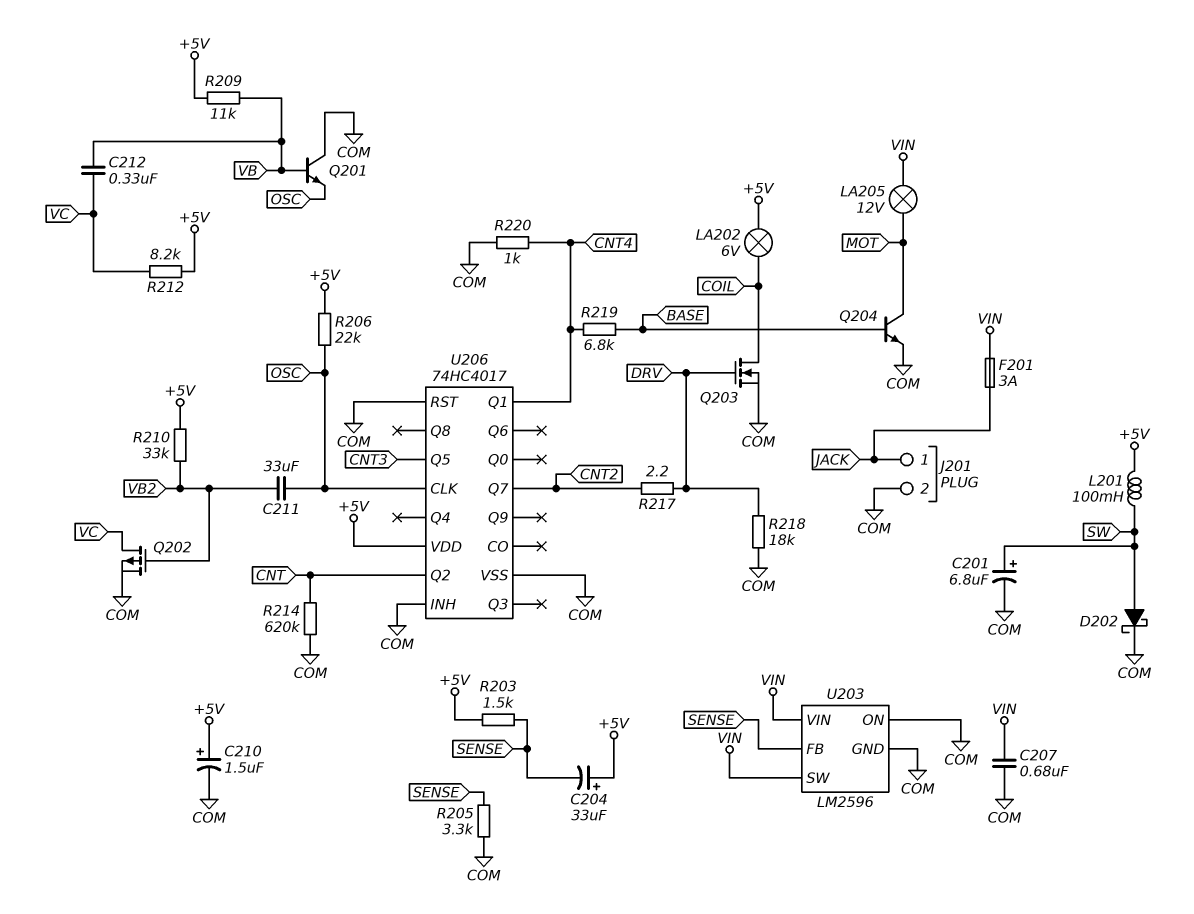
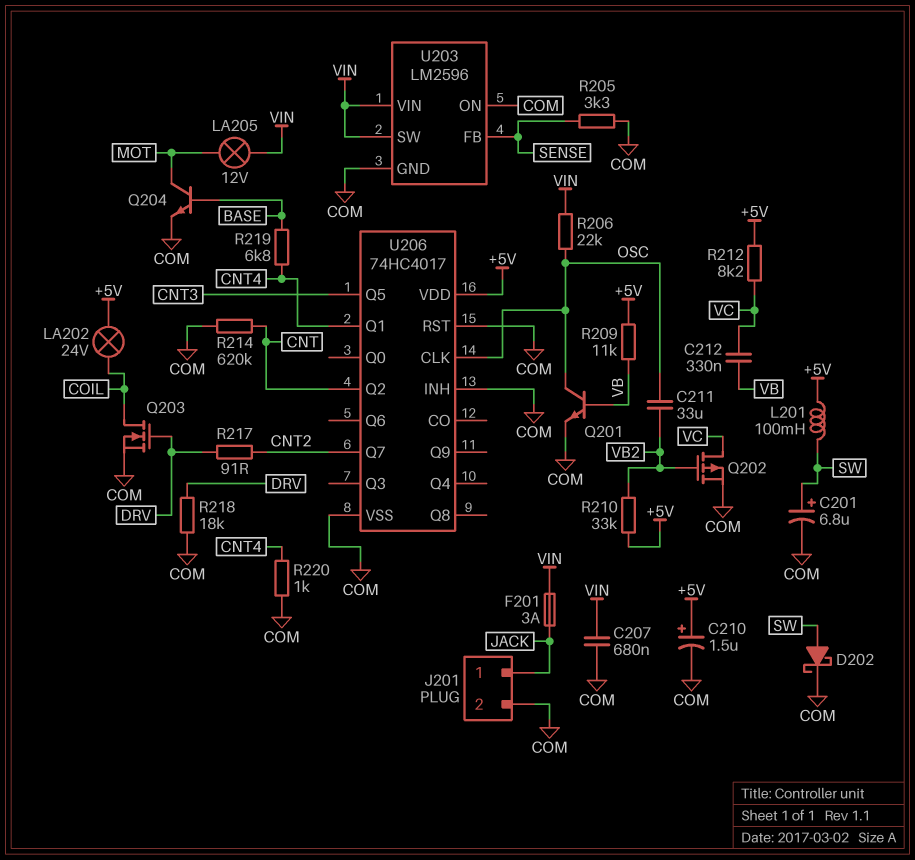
C204: 33uF (plus +5V, minus SENSE) -> none
LA202: lamp 6V (+5V, COIL) -> lamp 24V (+5V, COIL)
Q201: NPN (B VB, C COM, E OSC) -> NPN (B VB, C OSC, E COM)
R203: 1.5k (+5V, SENSE) -> none
R206: 22k (+5V, OSC) -> 22k (OSC, VIN)
R217: 2.2 (CNT2, DRV) -> 91 (CNT2, DRV)

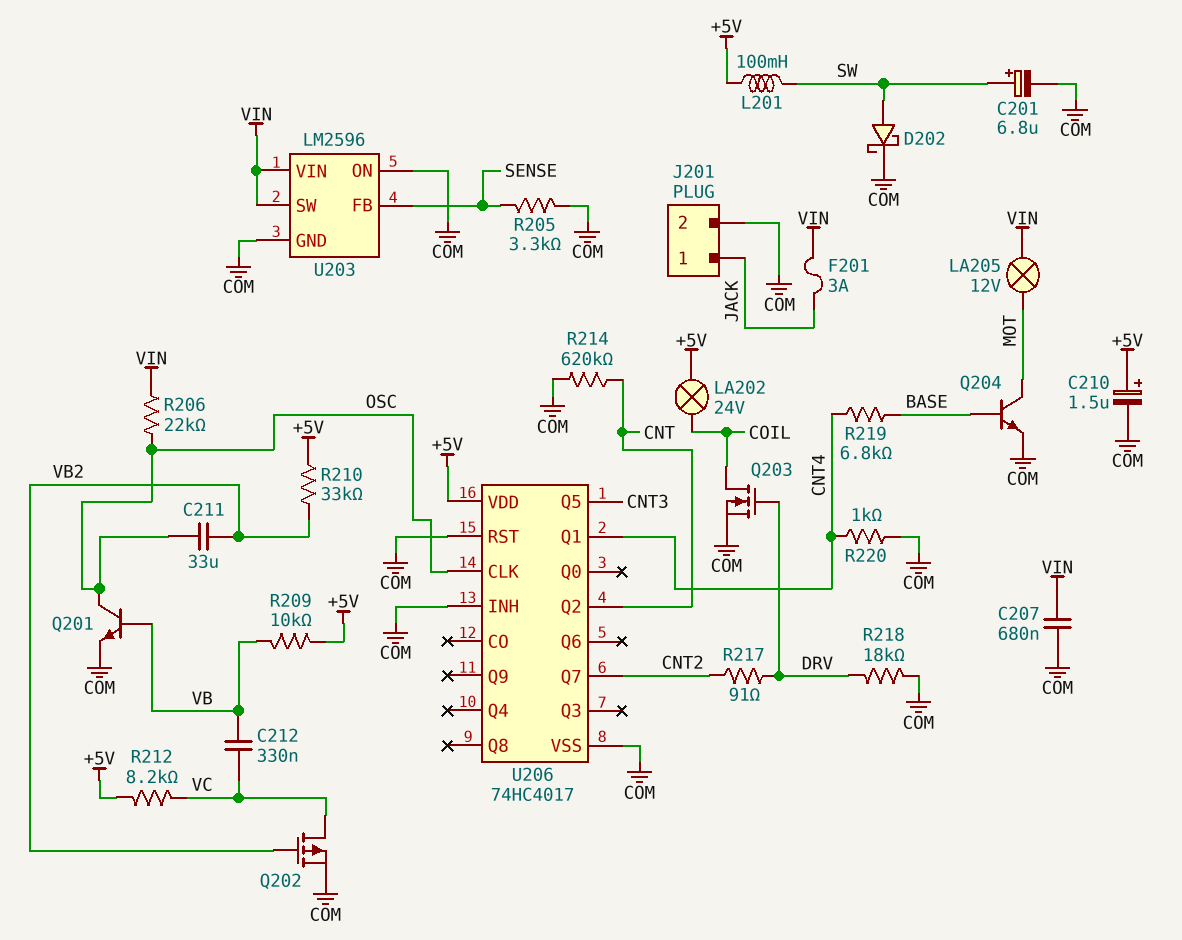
R209: 11k (+5V, VB) -> 10k (+5V, VB)

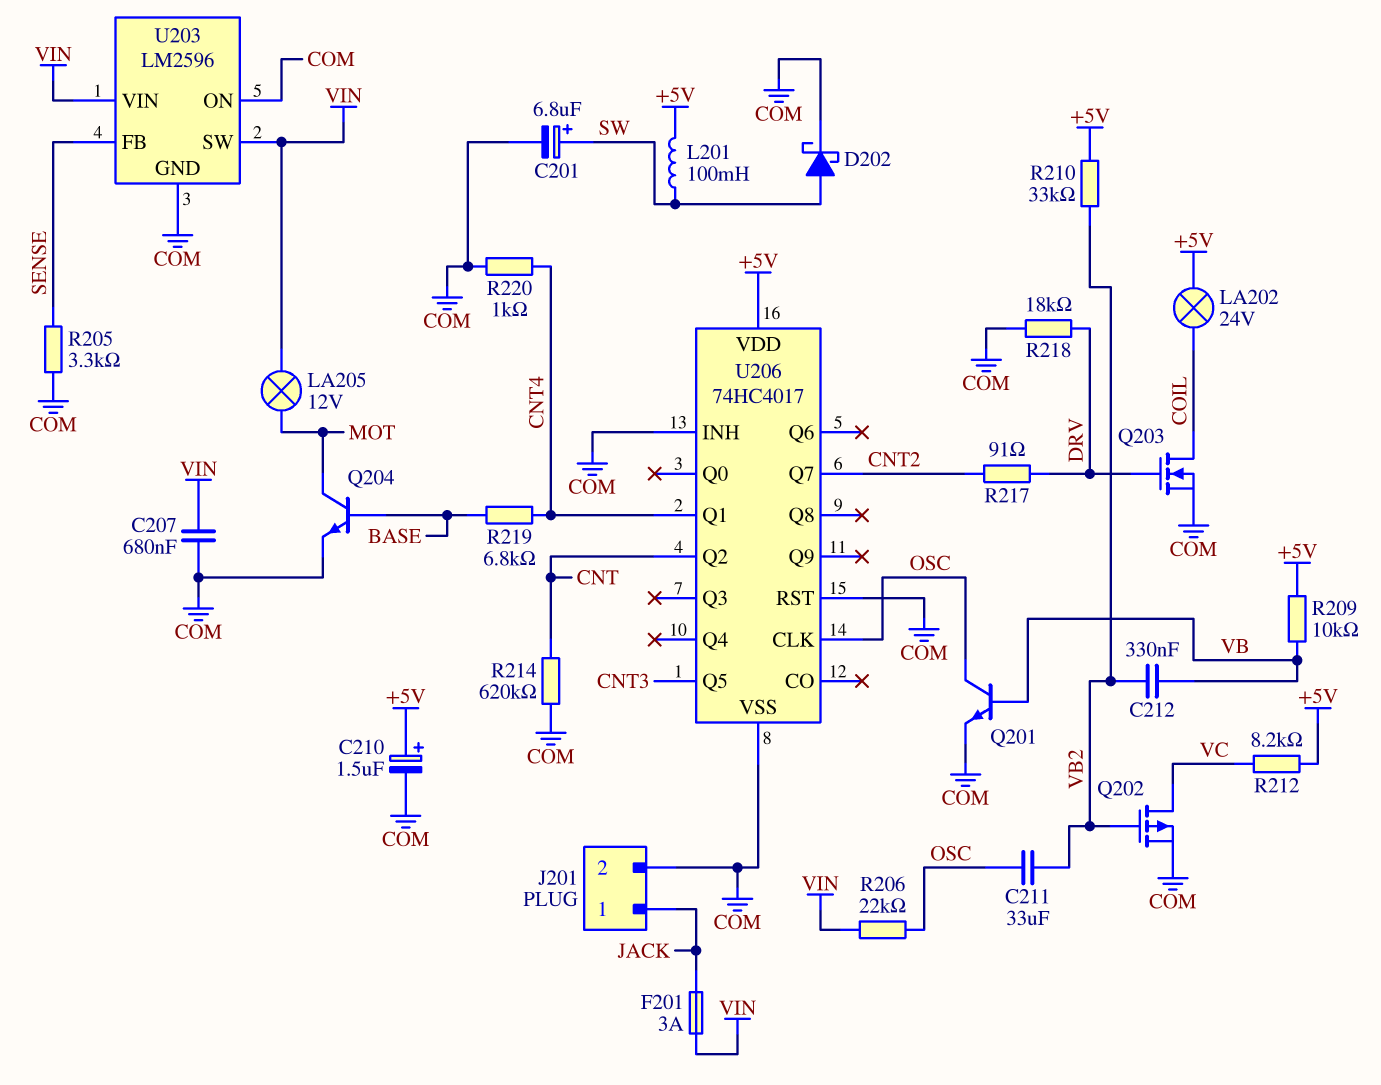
C212: 330nF (VB, VC) -> 330nF (VB, VB2)

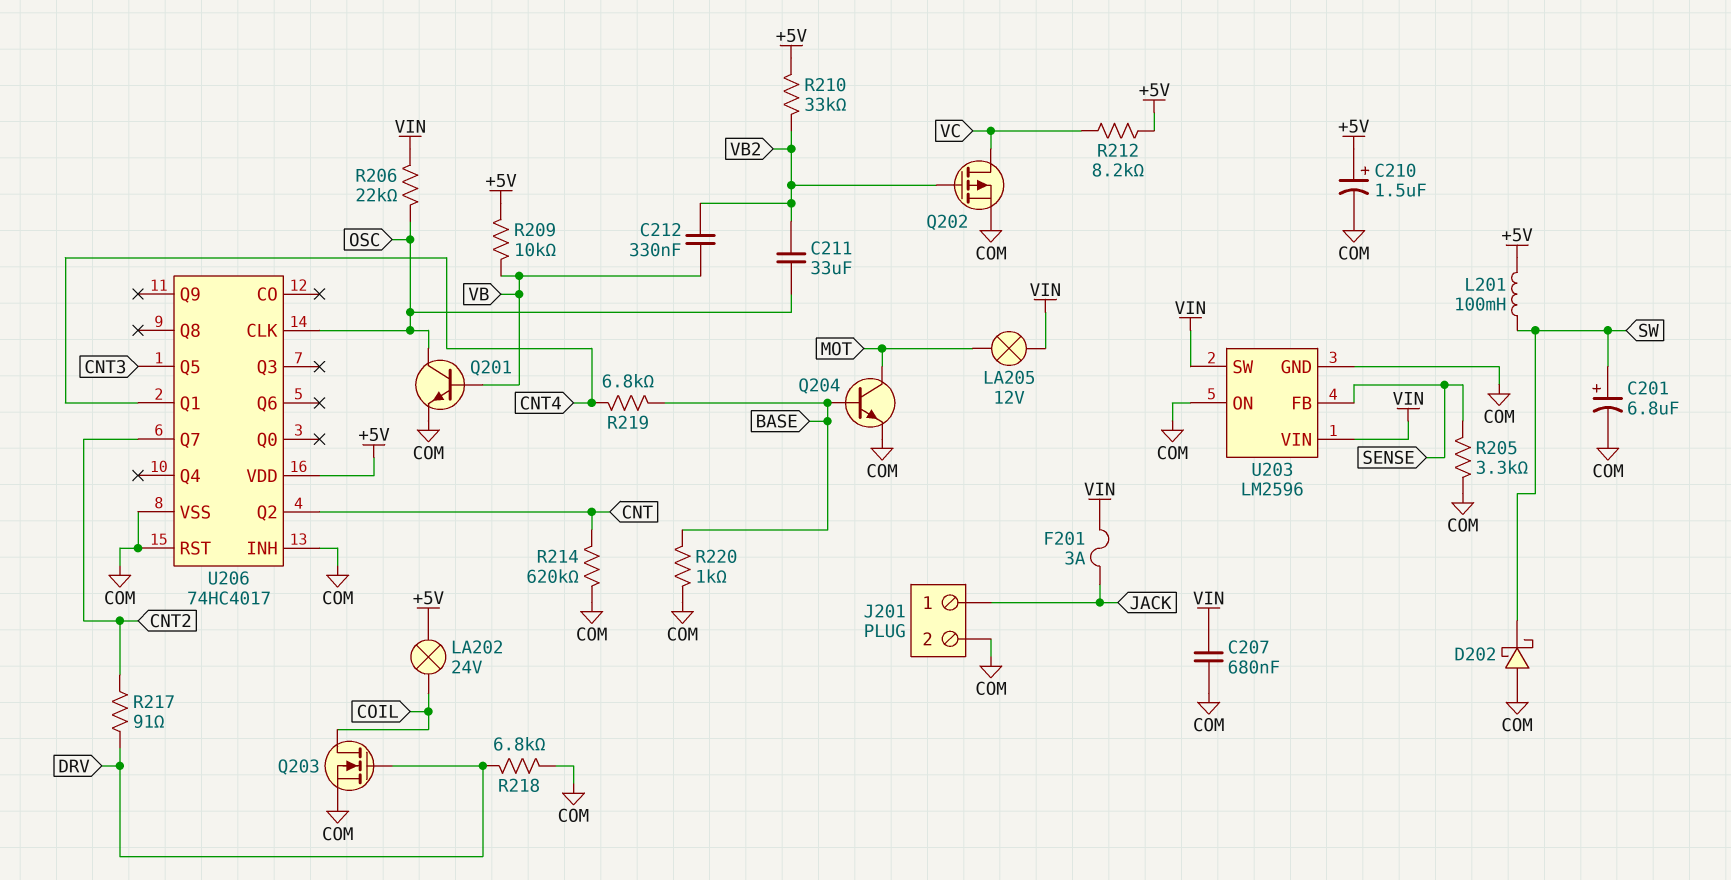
D202: schottky (A SW, K COM) -> schottky (A COM, K SW)
R218: 18k (COM, DRV) -> 6.8k (COM, DRV)
R220: 1k (CNT4, COM) -> 1k (BASE, COM)

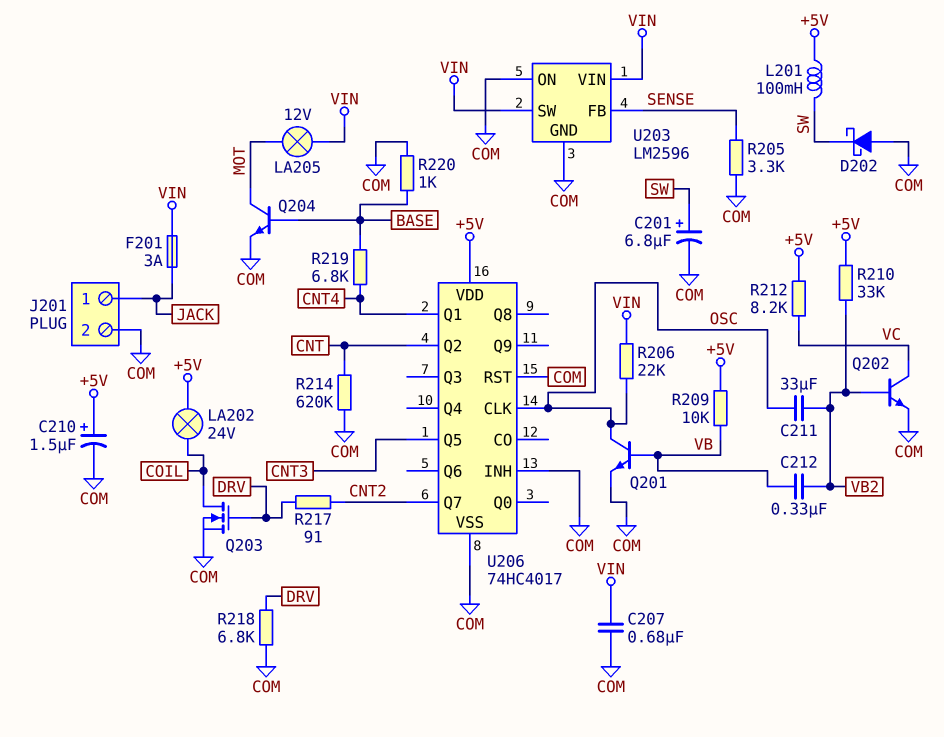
Q202: PMOS (G VB2, D VC, S COM) -> NPN (B VB2, C VC, E COM)

